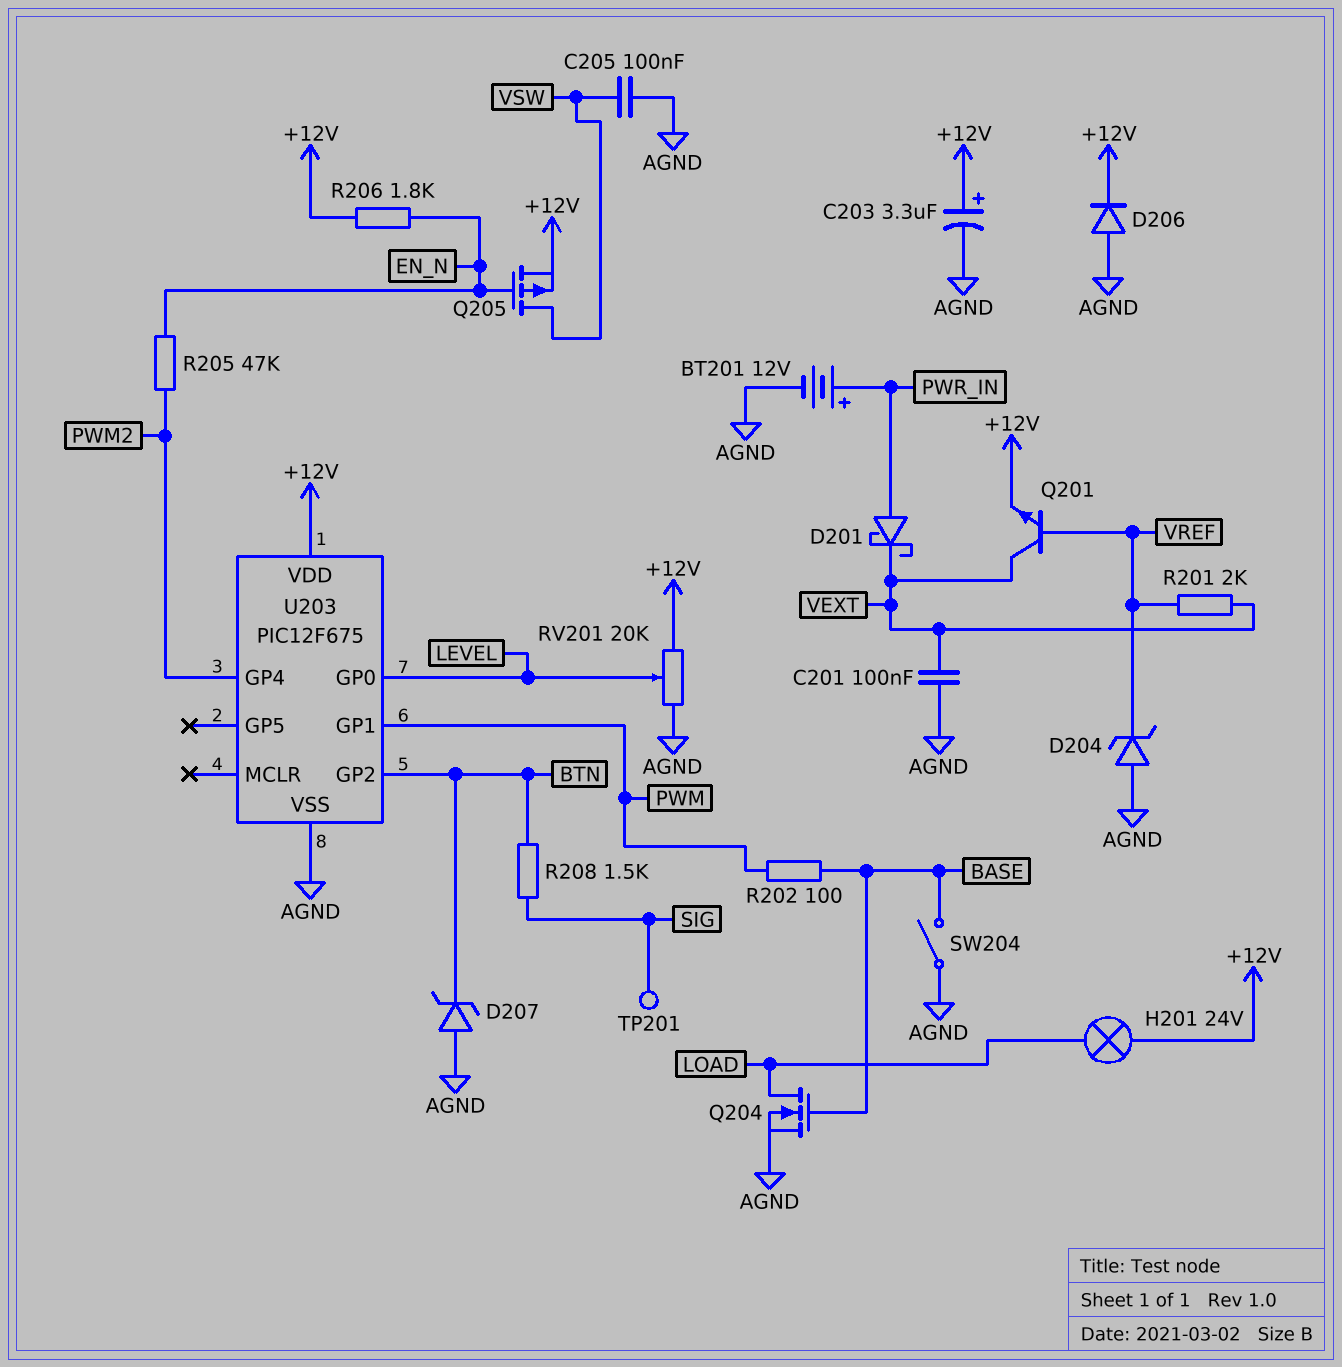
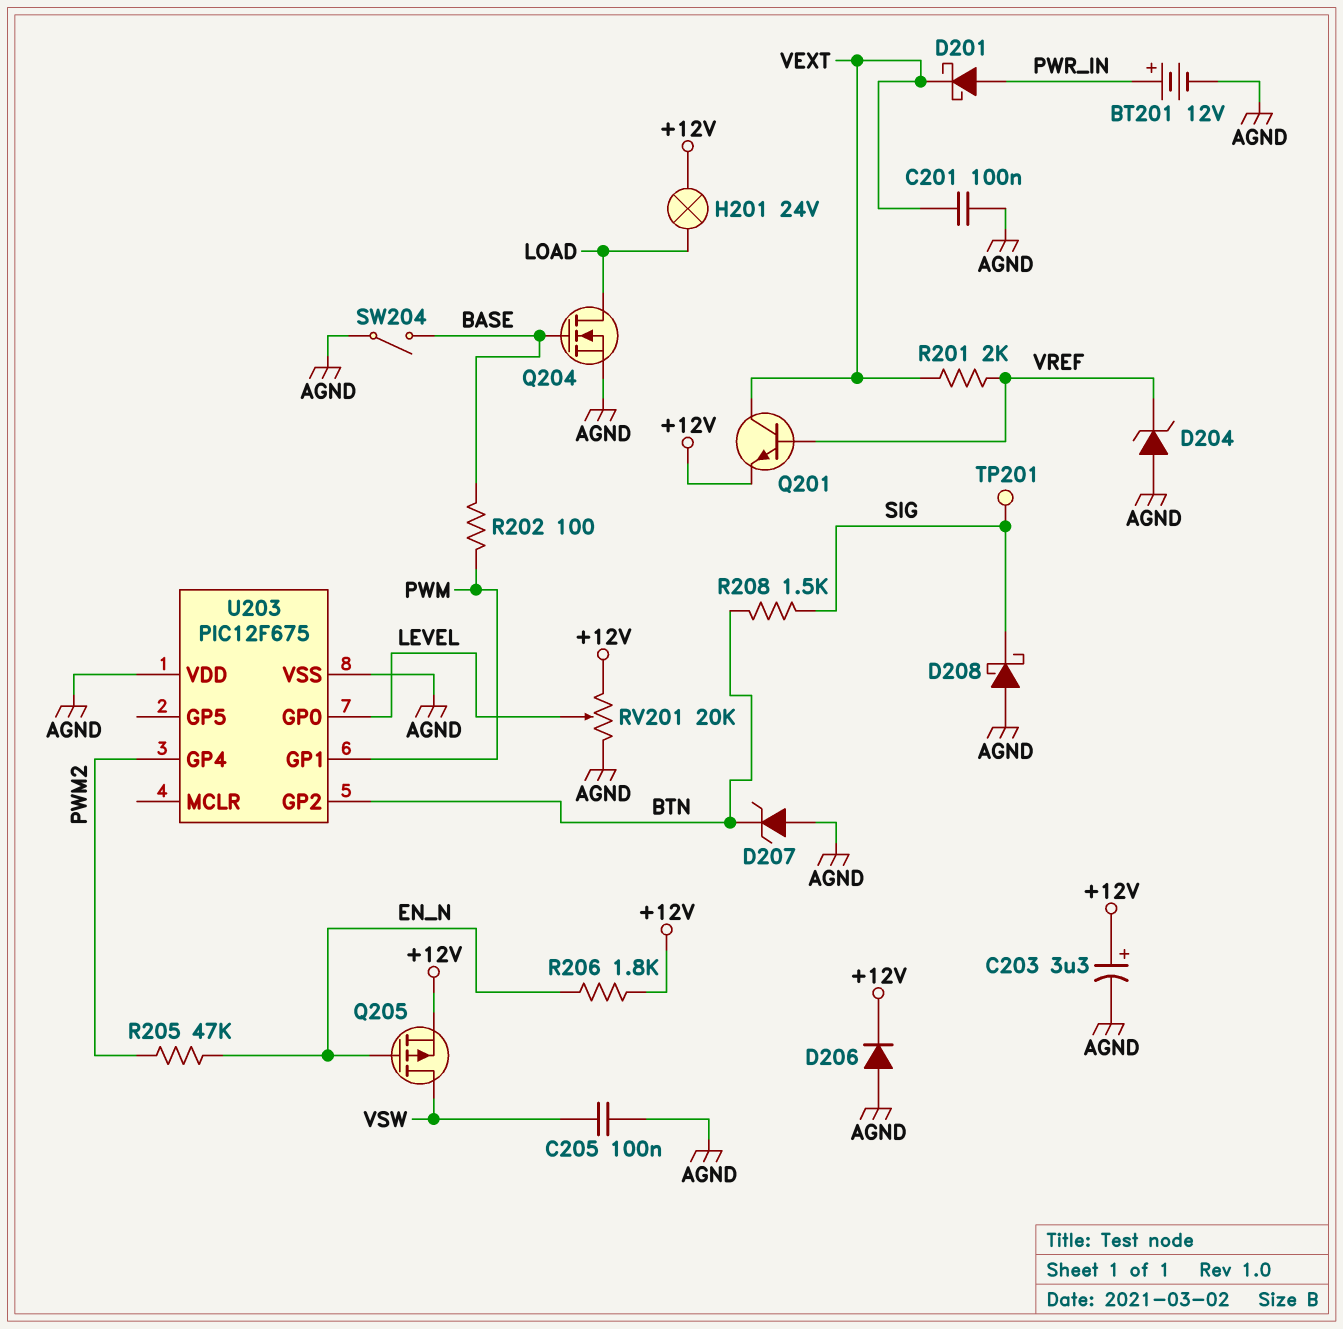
D208: none -> schottky (A AGND, K SIG)
U203 pin VDD: +12V -> AGND

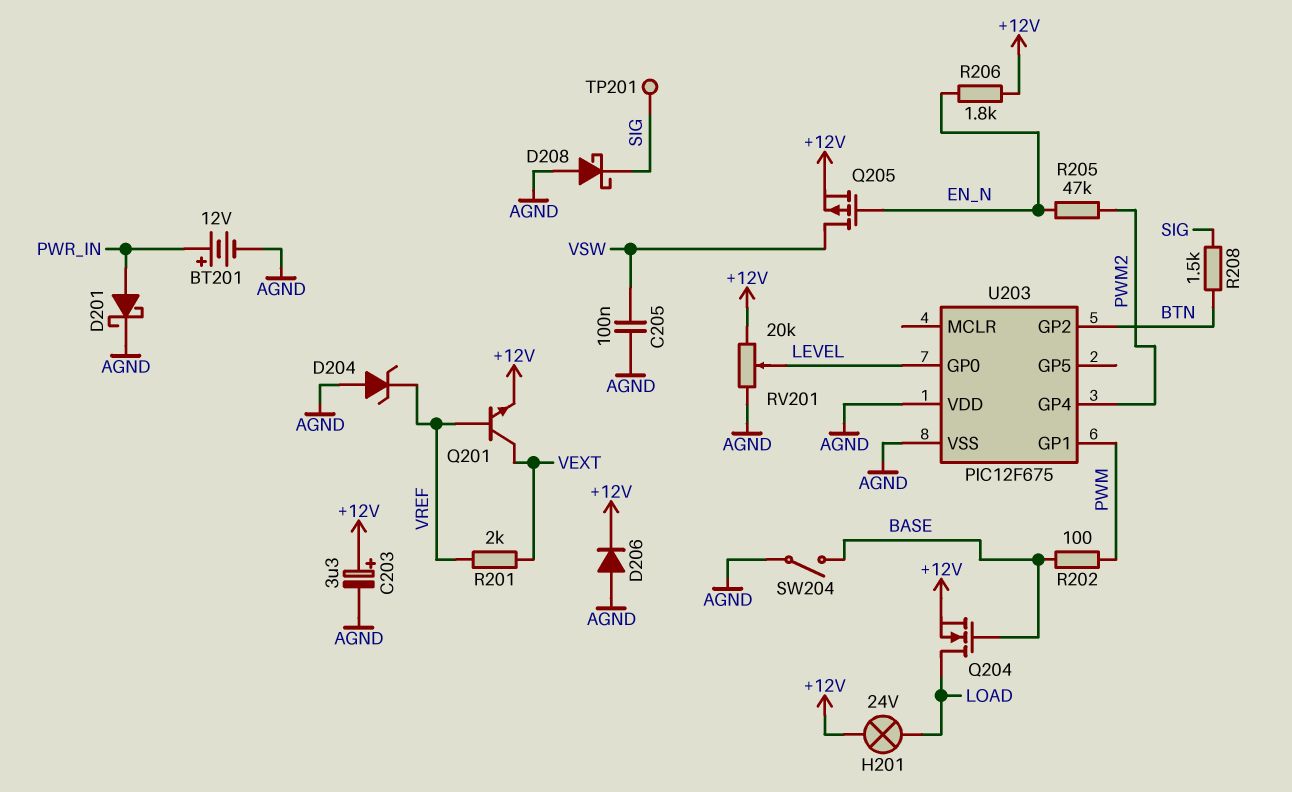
C201: 100nF (AGND, VEXT) -> none
D201: schottky (A PWR_IN, K VEXT) -> schottky (A PWR_IN, K AGND)
D207: zener (A AGND, K BTN) -> none
Q204: NMOS (G BASE, D LOAD, S AGND) -> NMOS (G BASE, D LOAD, S +12V)

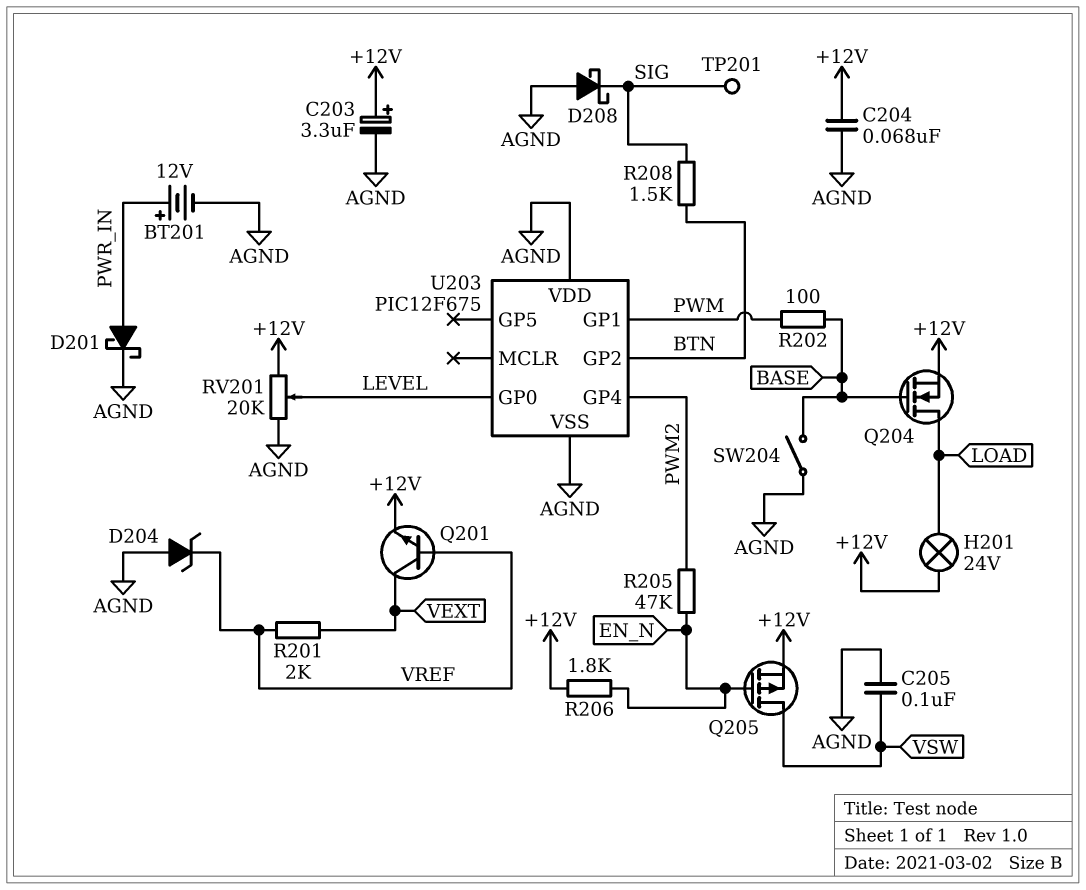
C204: none -> 68nF (+12V, AGND)
D206: diode (A AGND, K +12V) -> none

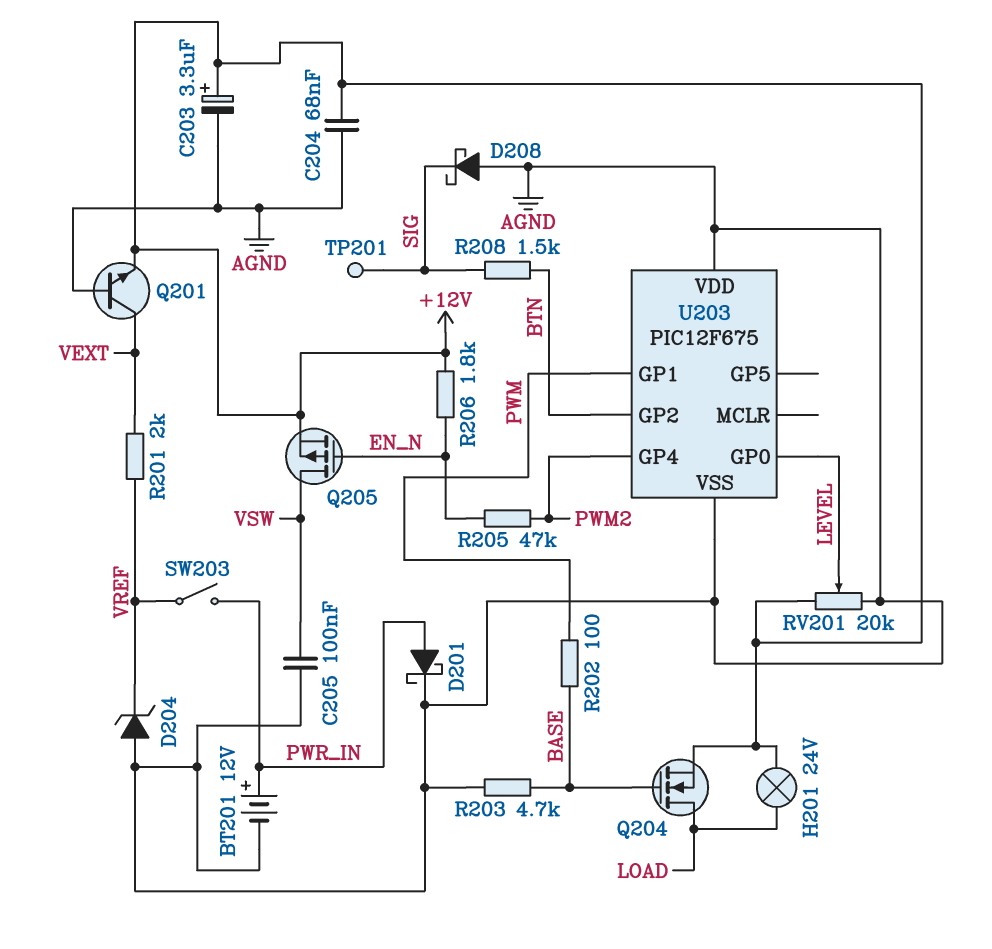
Q201: NPN (B VREF, C VEXT, E +12V) -> NPN (B AGND, C VEXT, E +12V)
R203: none -> 4.7k (AGND, BASE)
SW203: none -> switch (PWR_IN, VREF)
SW204: switch (AGND, BASE) -> none

